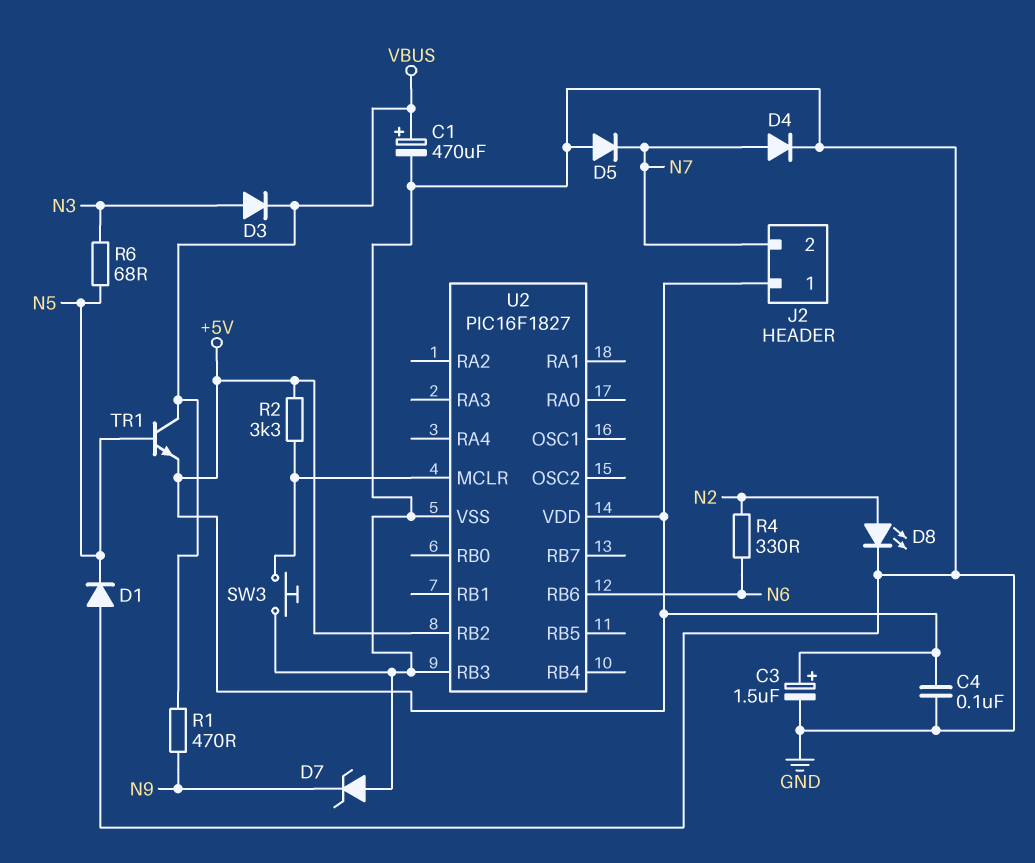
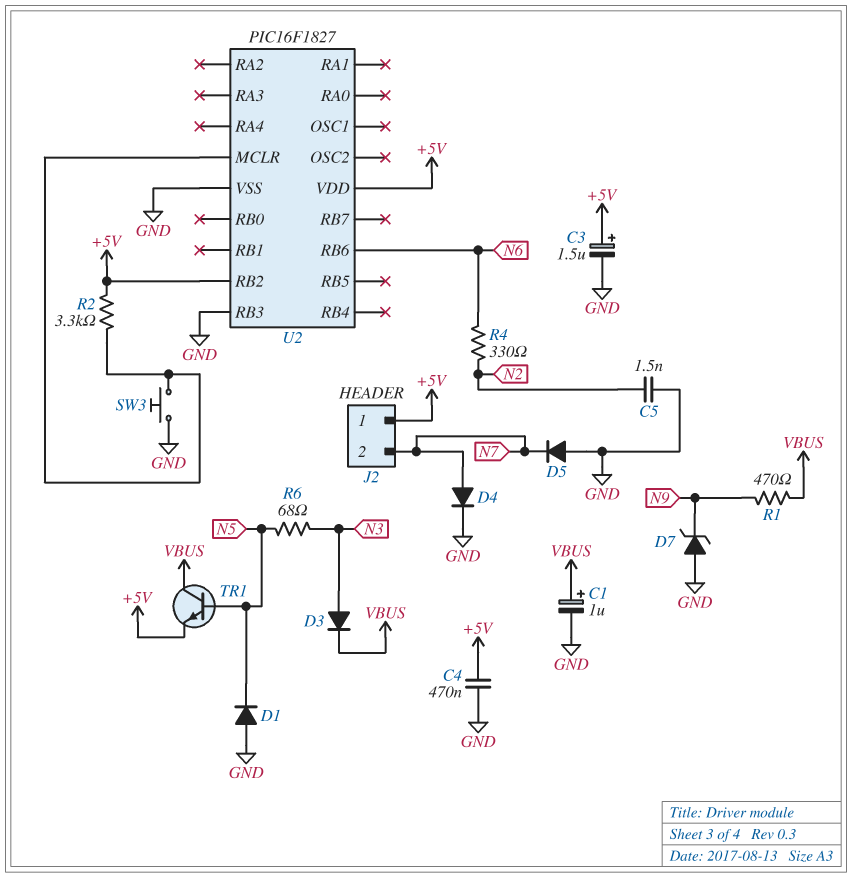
C1: 470uF (plus VBUS, minus GND) -> 1uF (plus VBUS, minus GND)
C4: 100nF (+5V, GND) -> 470nF (+5V, GND)
C5: none -> 1.5nF (GND, N2)
D8: LED (A N2, K GND) -> none

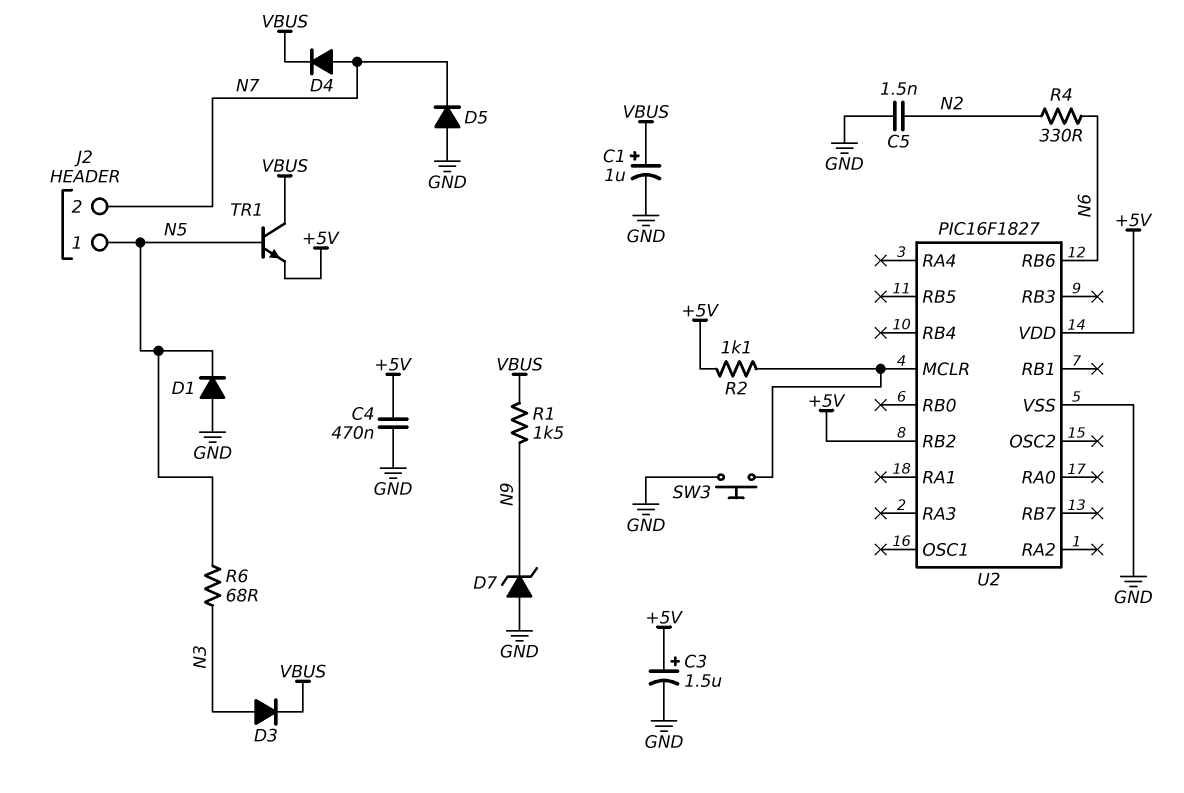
D4: diode (A N7, K GND) -> diode (A N7, K VBUS)
J2 pin 1: +5V -> N5
R1: 470 (N9, VBUS) -> 1.5k (N9, VBUS)
R2: 3.3k (+5V, U2/MCLR) -> 1.1k (+5V, U2/MCLR)
U2 pin RB3: GND -> none

